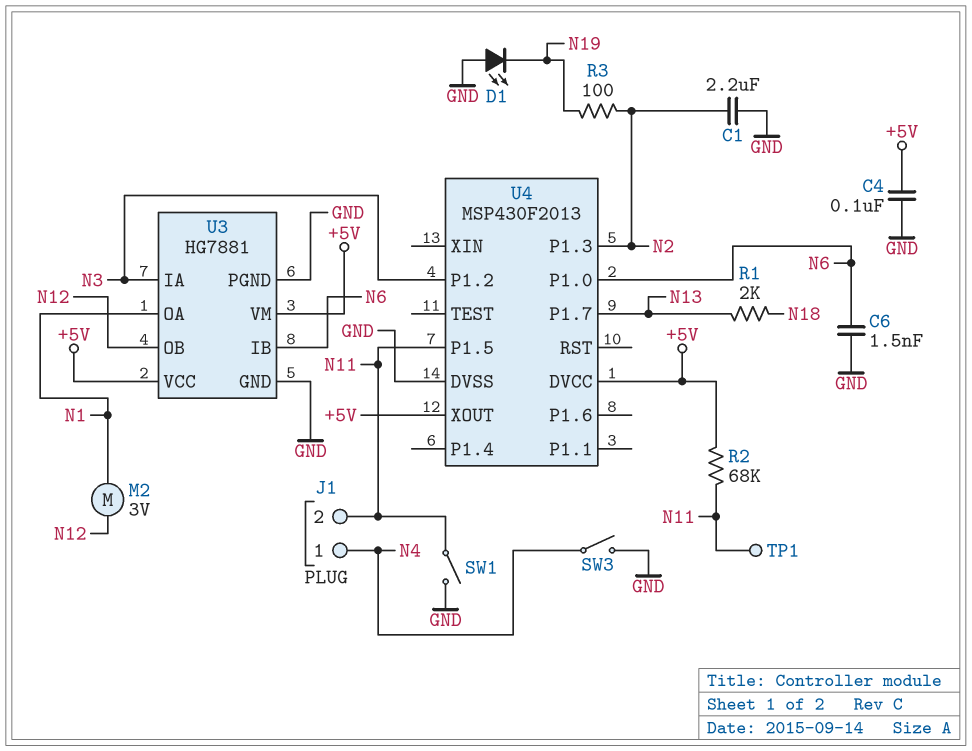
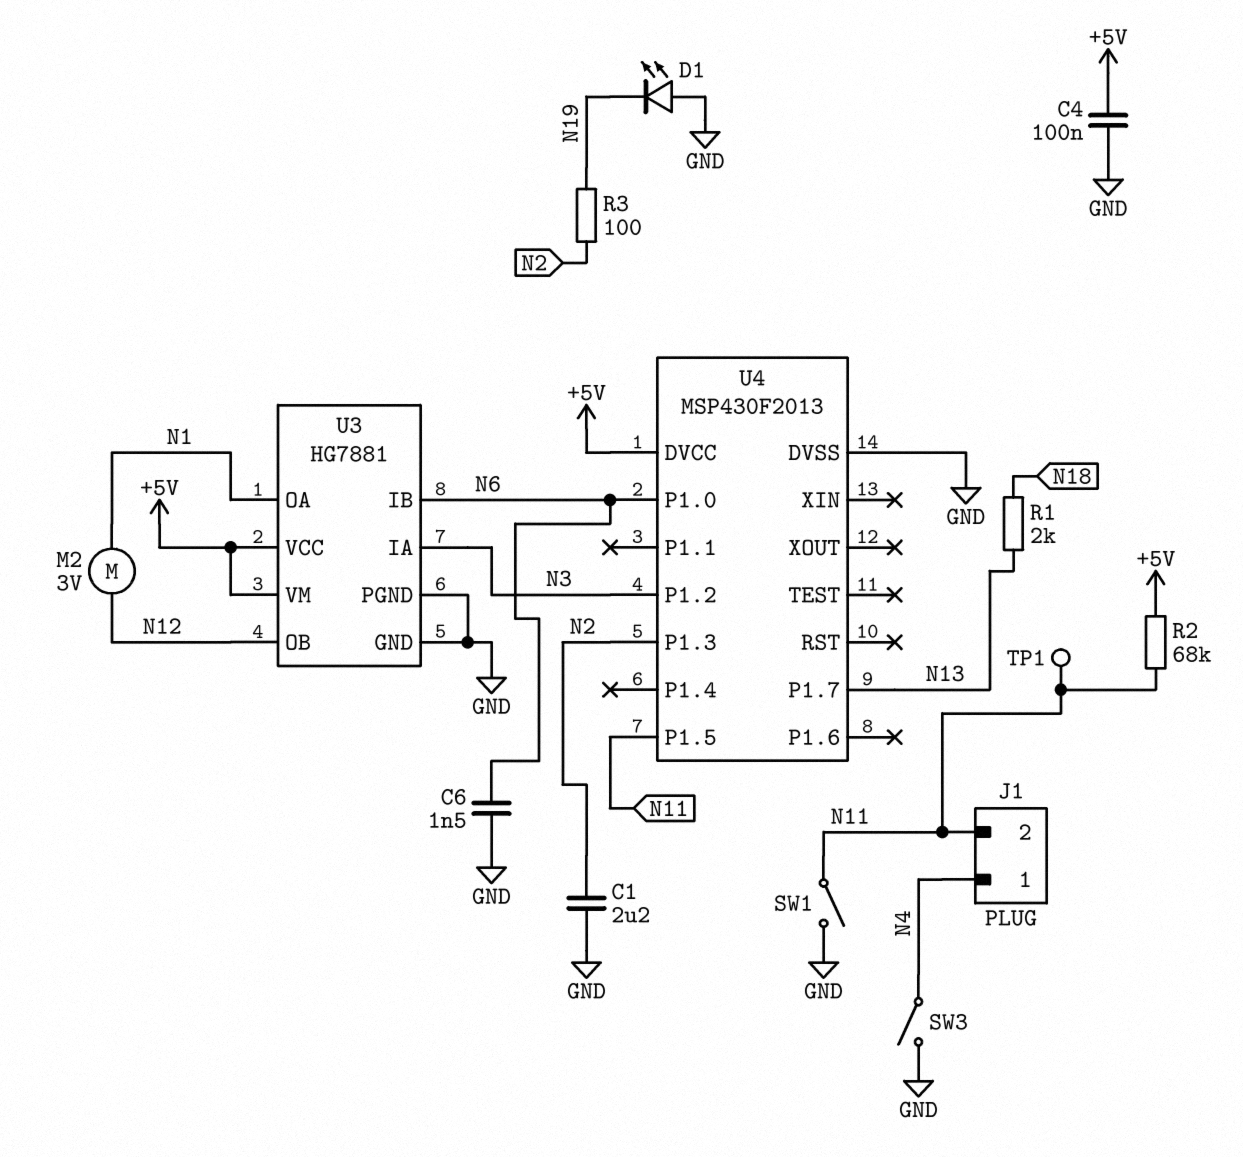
U4 pin XOUT: +5V -> none

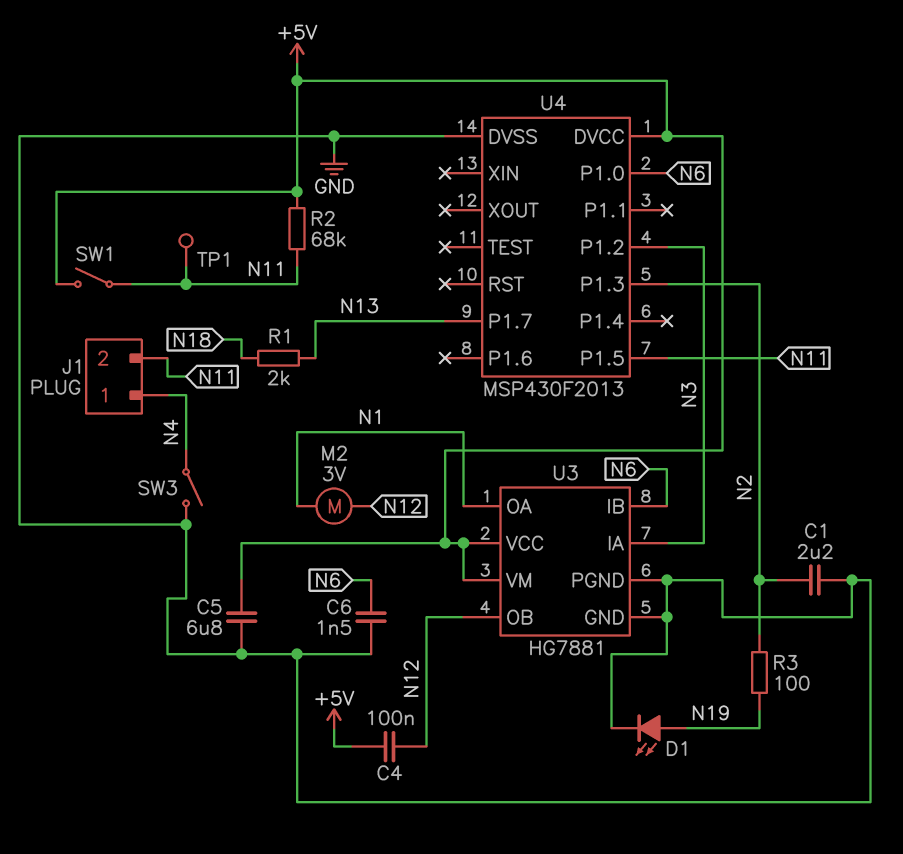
C4: 100nF (+5V, GND) -> 100nF (+5V, N12)
C5: none -> 6.8uF (+5V, GND)
D1: LED (A GND, K N19) -> LED (A N19, K GND)
SW1: switch (GND, N11) -> switch (+5V, N11)

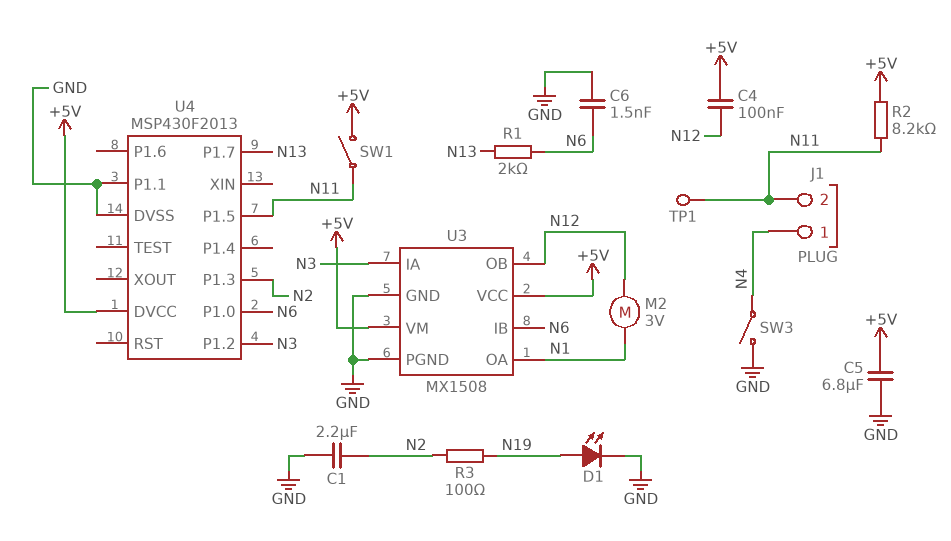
R1: 2k (N13, N18) -> 2k (N6, N13)
R2: 68k (+5V, N11) -> 8.2k (+5V, N11)
U3: HG7881 -> MX1508
U4 pin P1.1: none -> GND

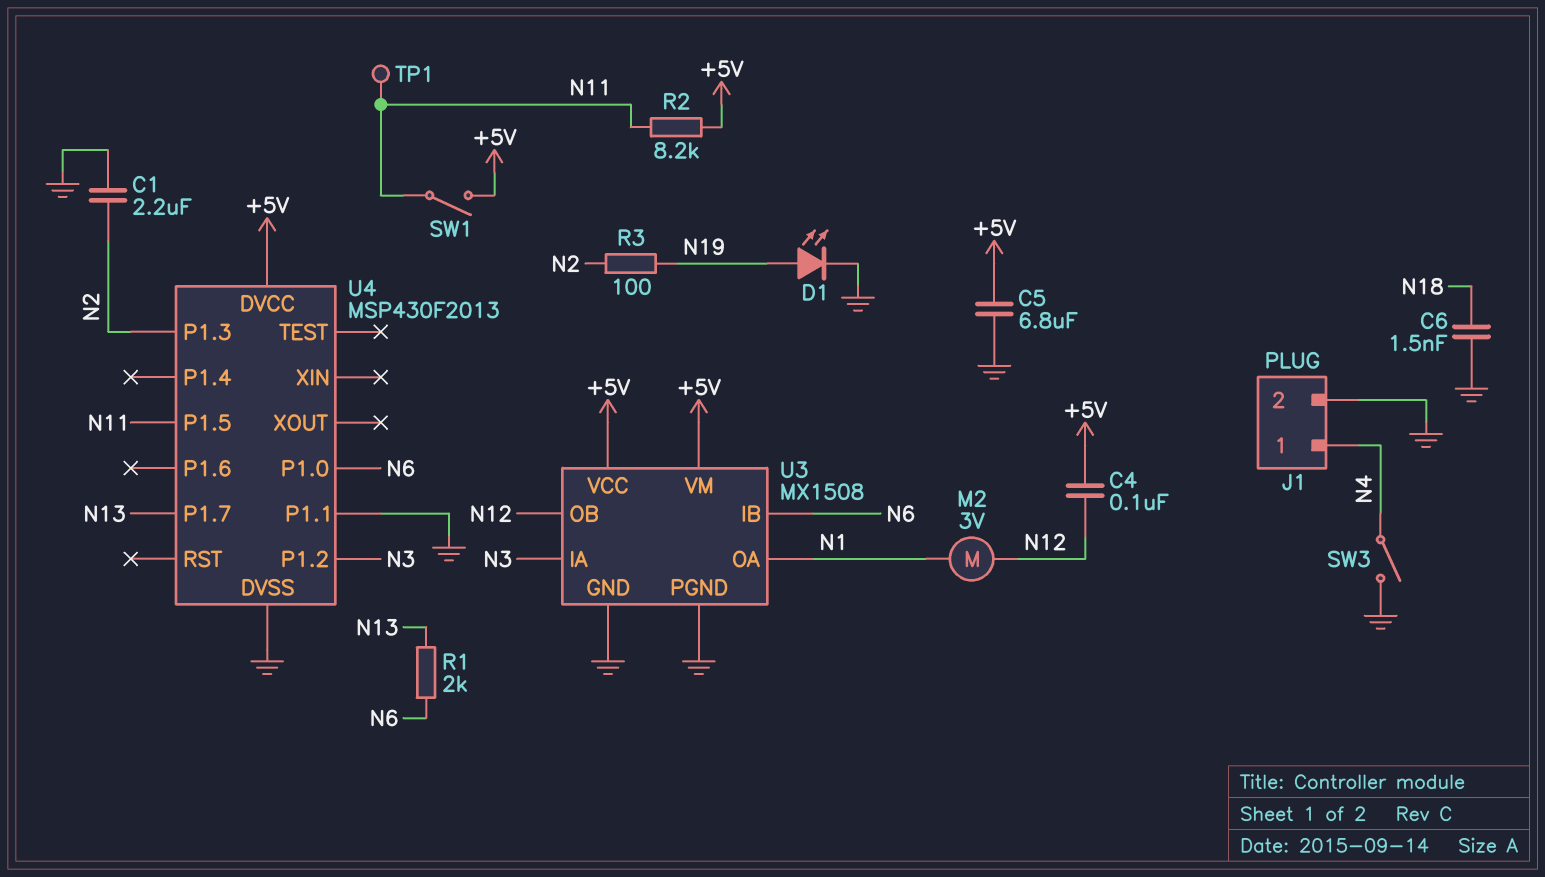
C6: 1.5nF (GND, N6) -> 1.5nF (GND, N18)
J1 pin 2: N11 -> GND

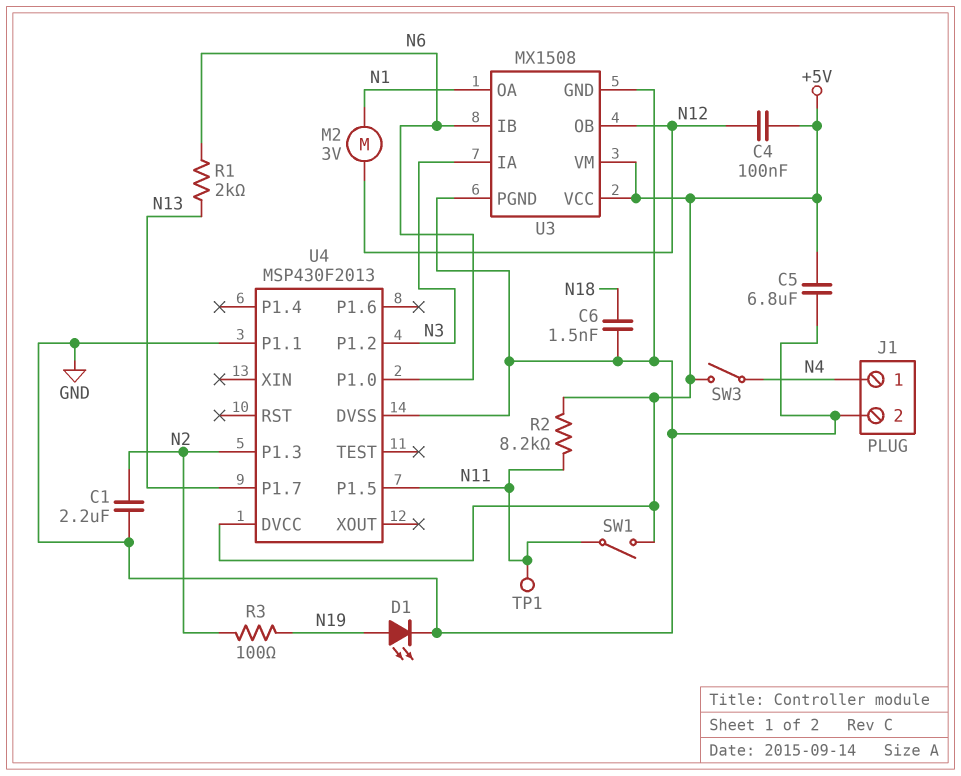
SW3: switch (GND, N4) -> switch (+5V, N4)

